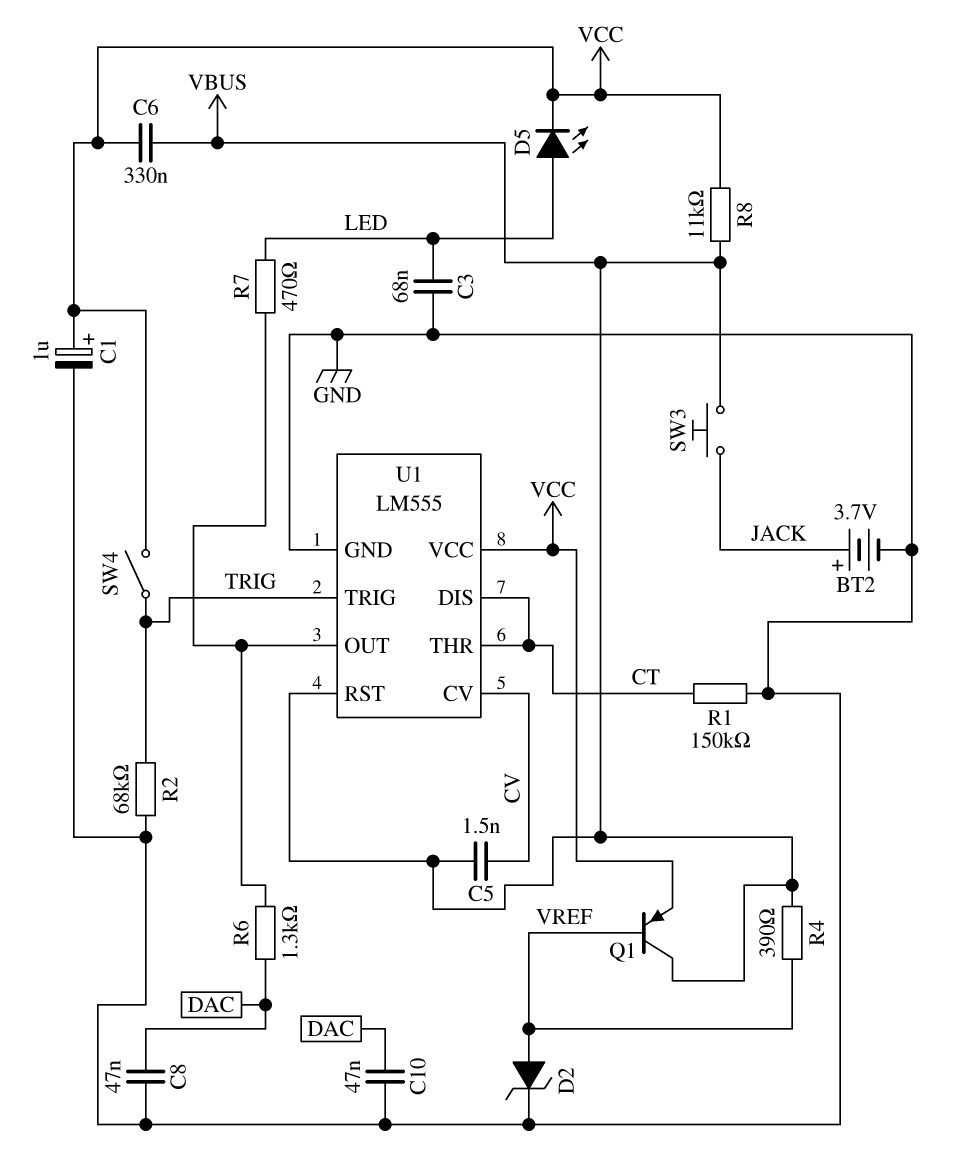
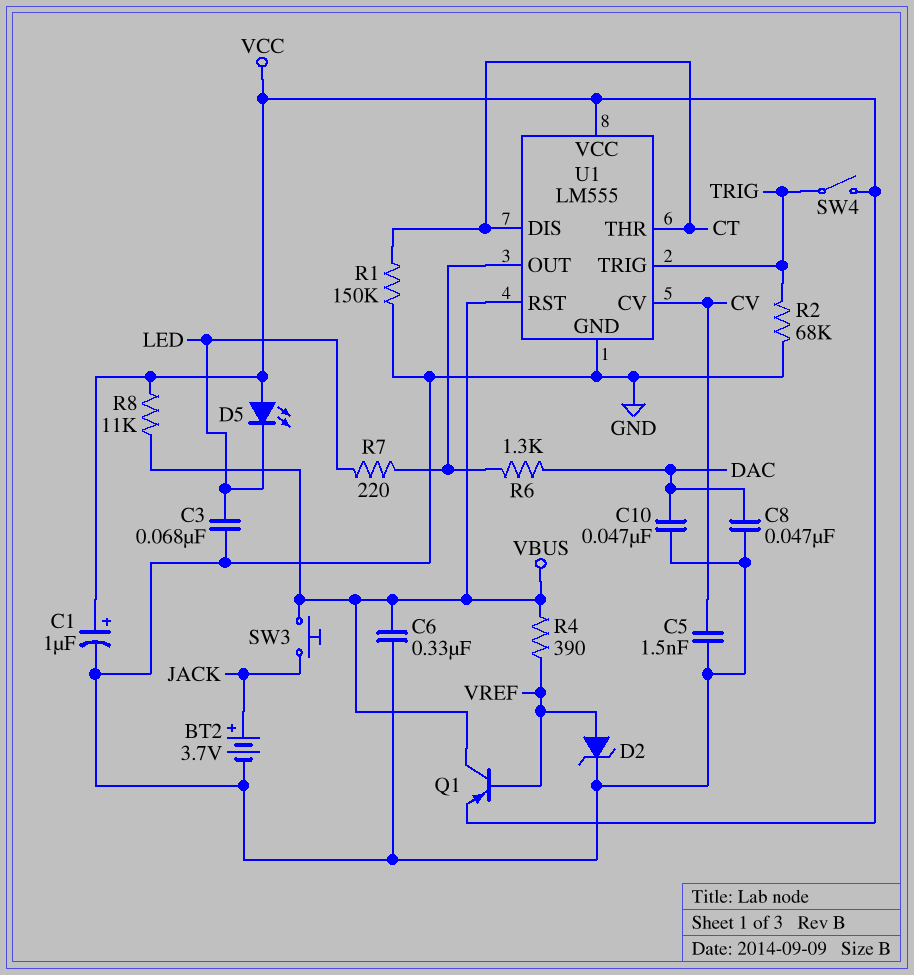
C5: 1.5nF (CV, VBUS) -> 1.5nF (CV, GND)
C6: 330nF (VBUS, VCC) -> 330nF (GND, VBUS)
D5: LED (A LED, K VCC) -> LED (A VCC, K LED)
R7: 470 (LED, U1/OUT) -> 220 (LED, U1/OUT)

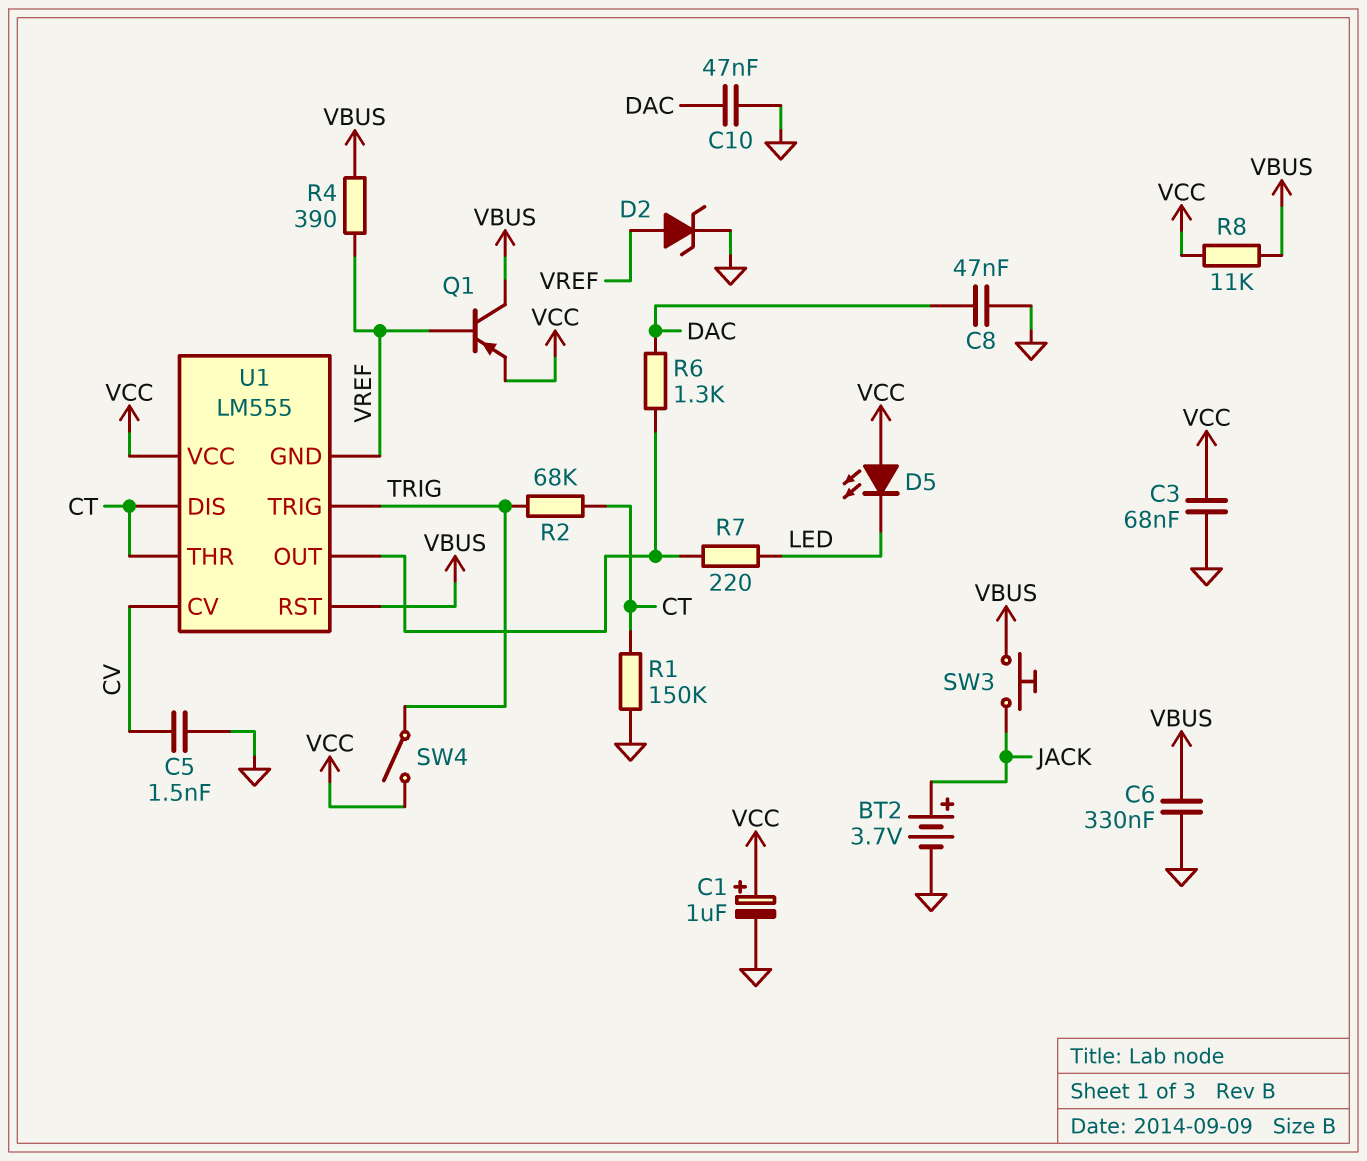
C3: 68nF (GND, LED) -> 68nF (GND, VCC)
R2: 68k (GND, TRIG) -> 68k (CT, TRIG)
U1 pin GND: GND -> VREF

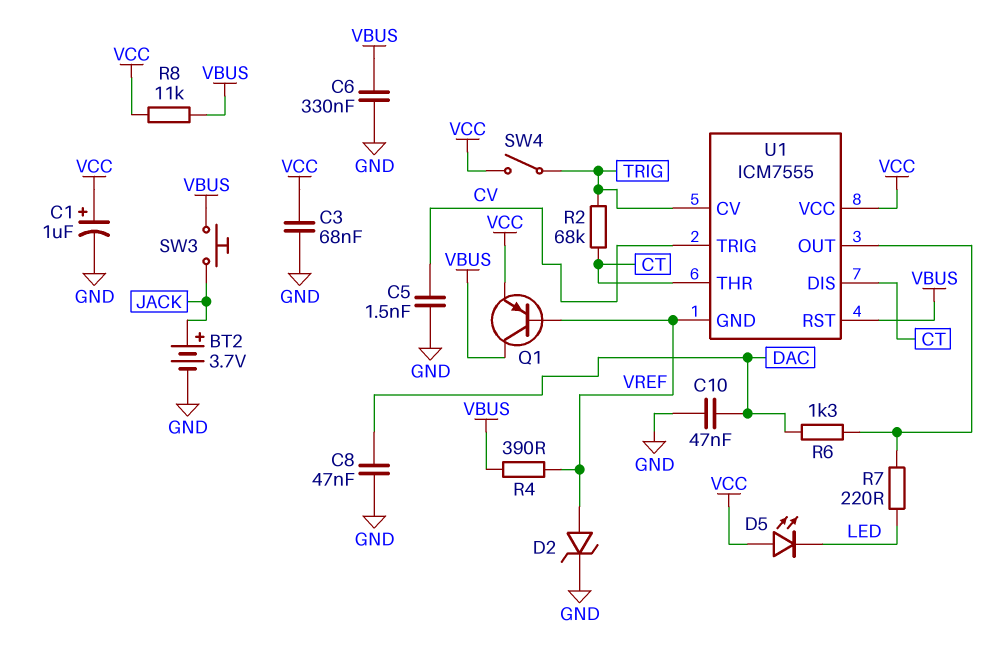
R1: 150k (CT, GND) -> none
U1: LM555 -> ICM7555
U1 pin CV: CV -> TRIG
U1 pin TRIG: TRIG -> CV

